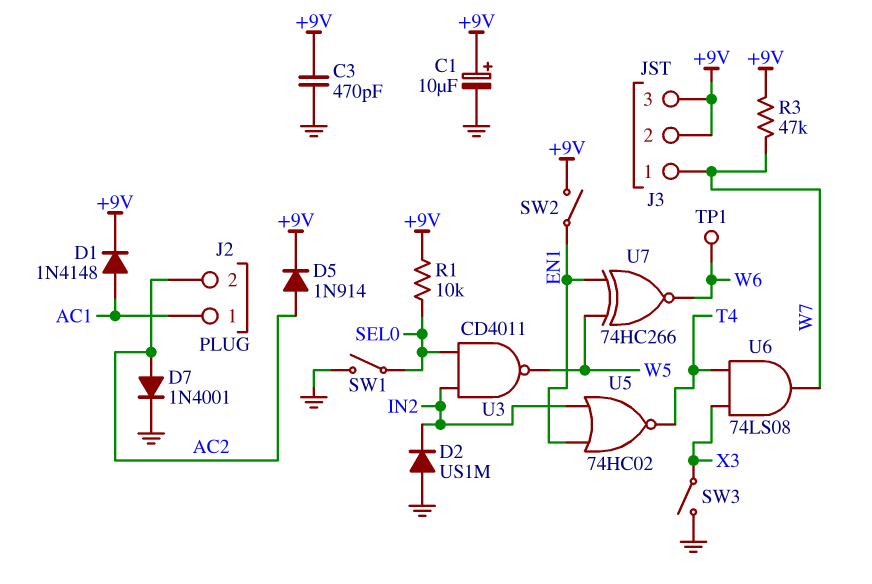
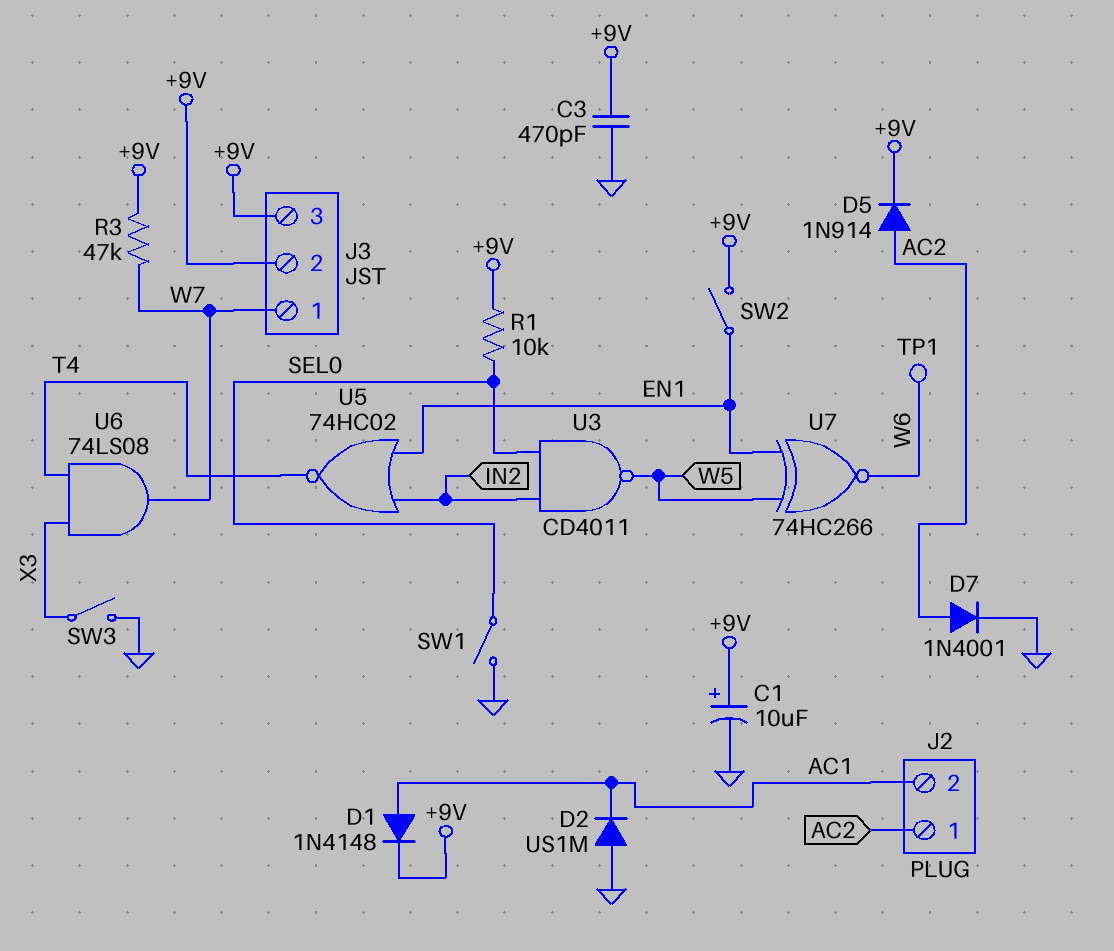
D2: diode US1M (A GND, K IN2) -> diode US1M (A GND, K AC1)
J2 pin 1: AC1 -> AC2
J2 pin 2: AC2 -> AC1

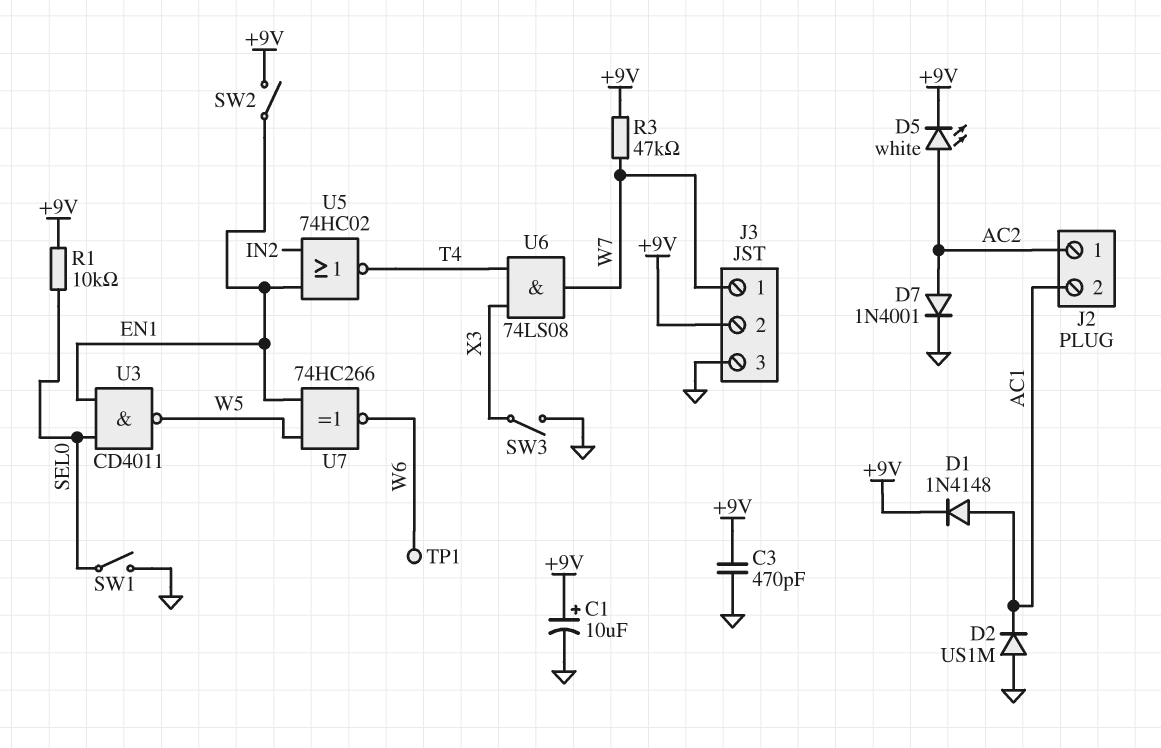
D5: diode 1N914 (A AC2, K +9V) -> LED white (A AC2, K +9V)
J3 pin 3: +9V -> GND
U3: NAND CD4011 (in IN2, in SEL0, out W5) -> NAND CD4011 (in EN1, in SEL0, out W5)

